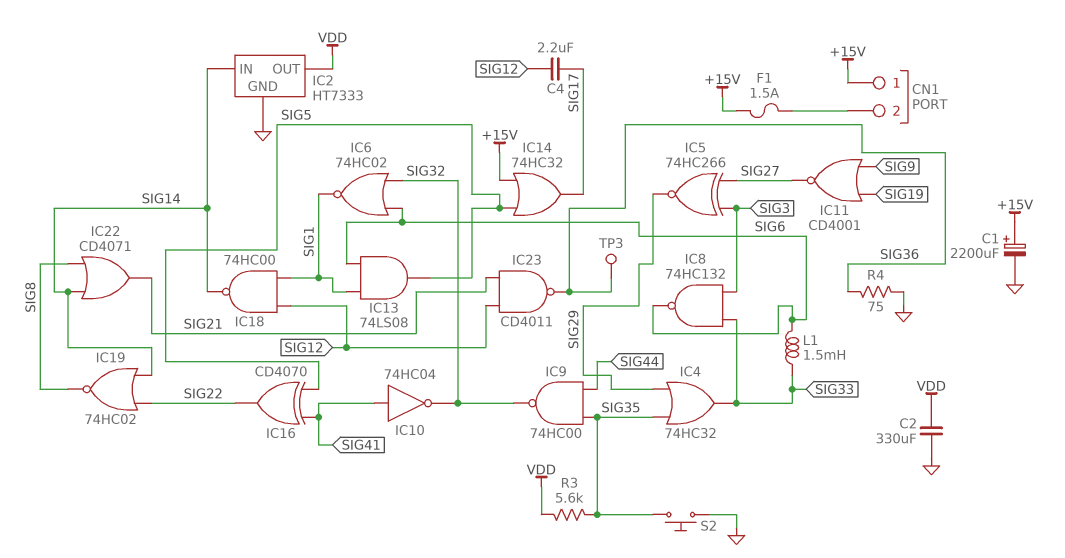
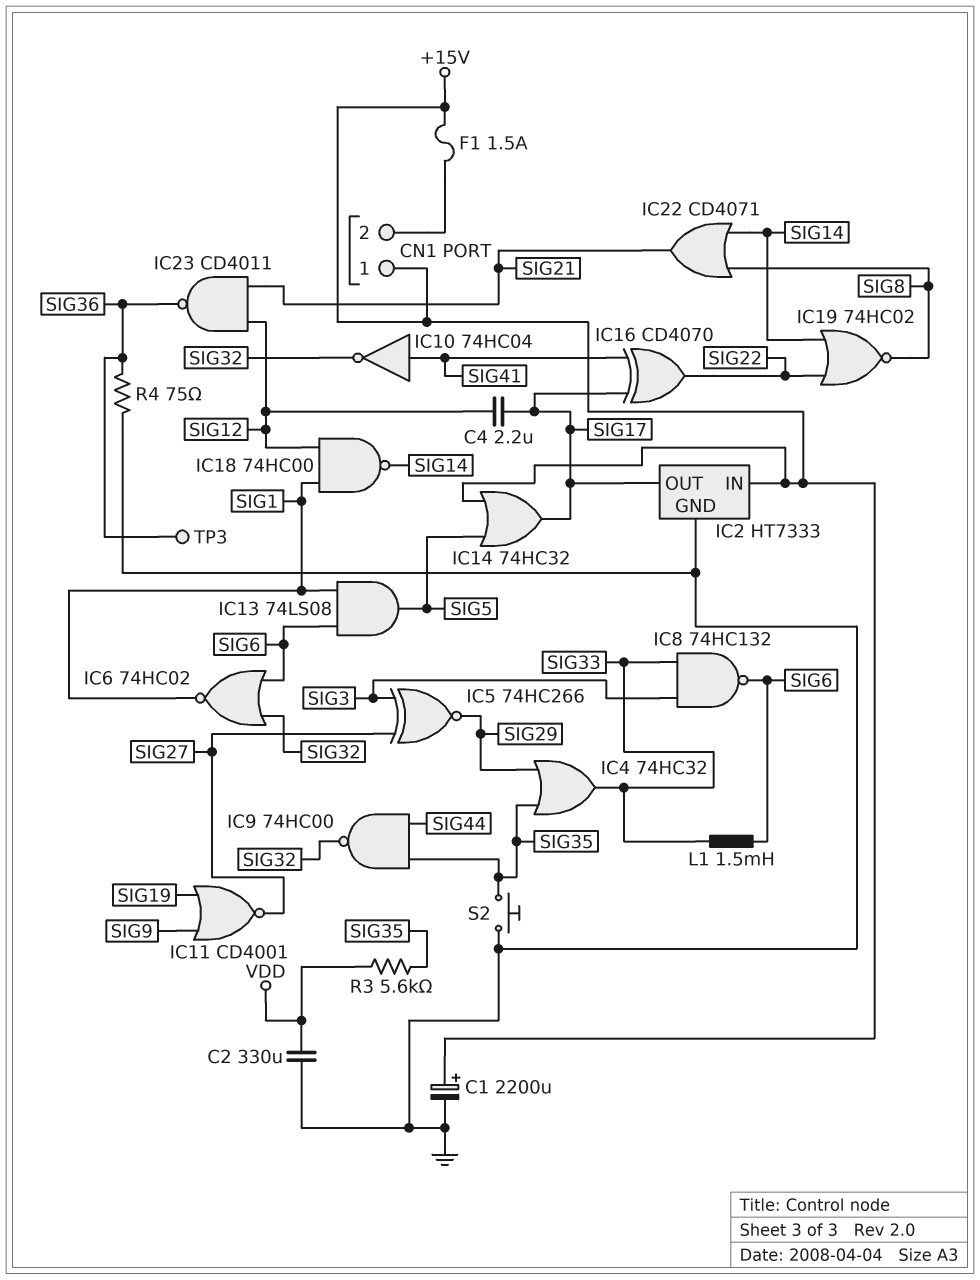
IC2 pin IN: SIG14 -> +15V
IC2 pin OUT: VDD -> SIG17
IC16: XOR CD4070 (in SIG5, in SIG41, out SIG22) -> XOR CD4070 (in SIG17, in SIG41, out SIG22)

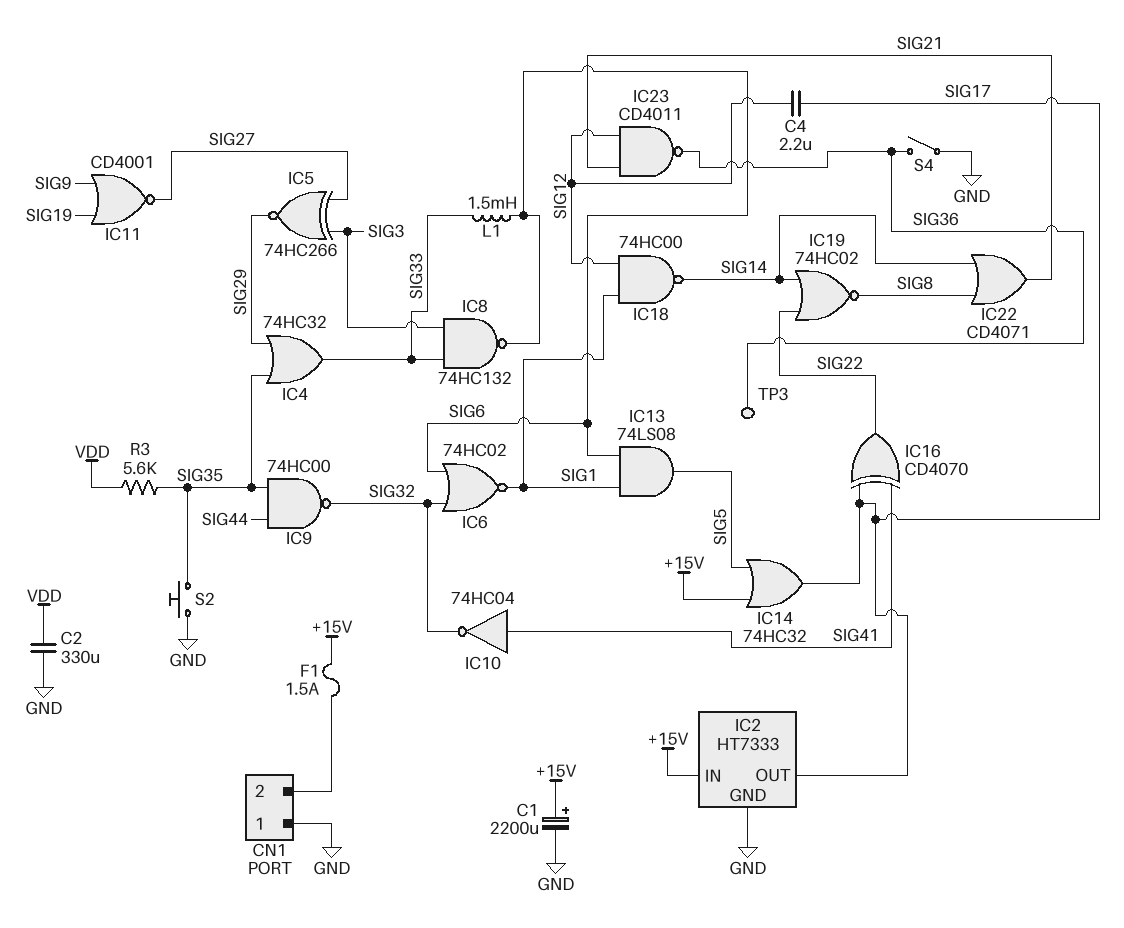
CN1 pin 1: +15V -> GND
R4: 75 (GND, SIG36) -> none
S4: none -> switch (GND, SIG36)

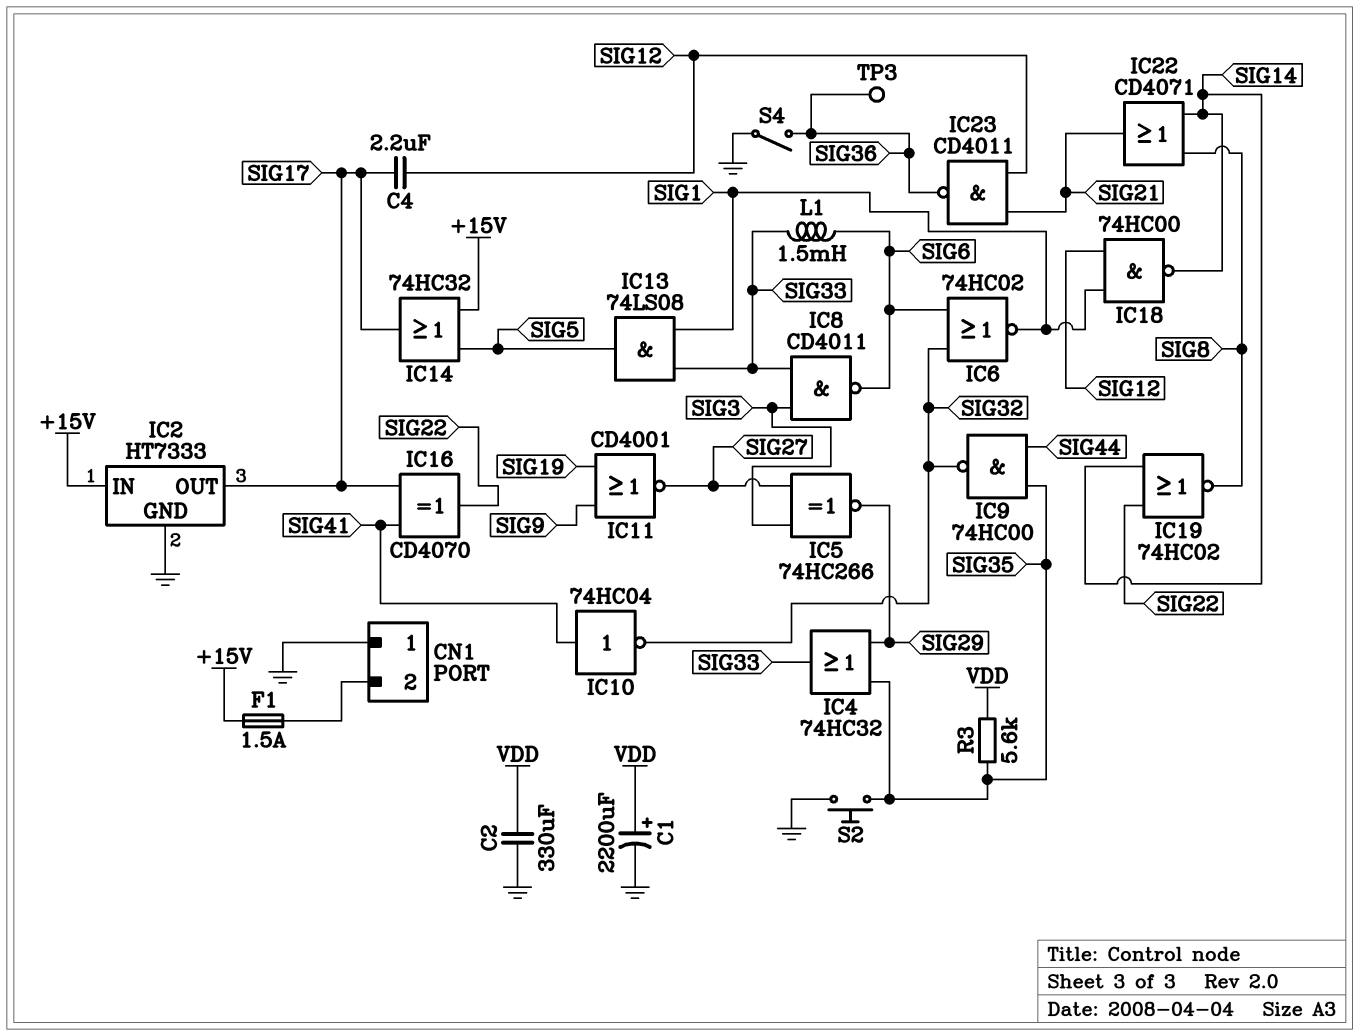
C1: 2200uF (plus +15V, minus GND) -> 2200uF (plus VDD, minus GND)
IC8: NAND 74HC132 (in SIG3, in SIG33, out SIG6) -> NAND CD4011 (in SIG3, in SIG33, out SIG6)
IC13: AND 74LS08 (in SIG1, in SIG6, out SIG5) -> AND 74LS08 (in SIG1, in SIG33, out SIG5)

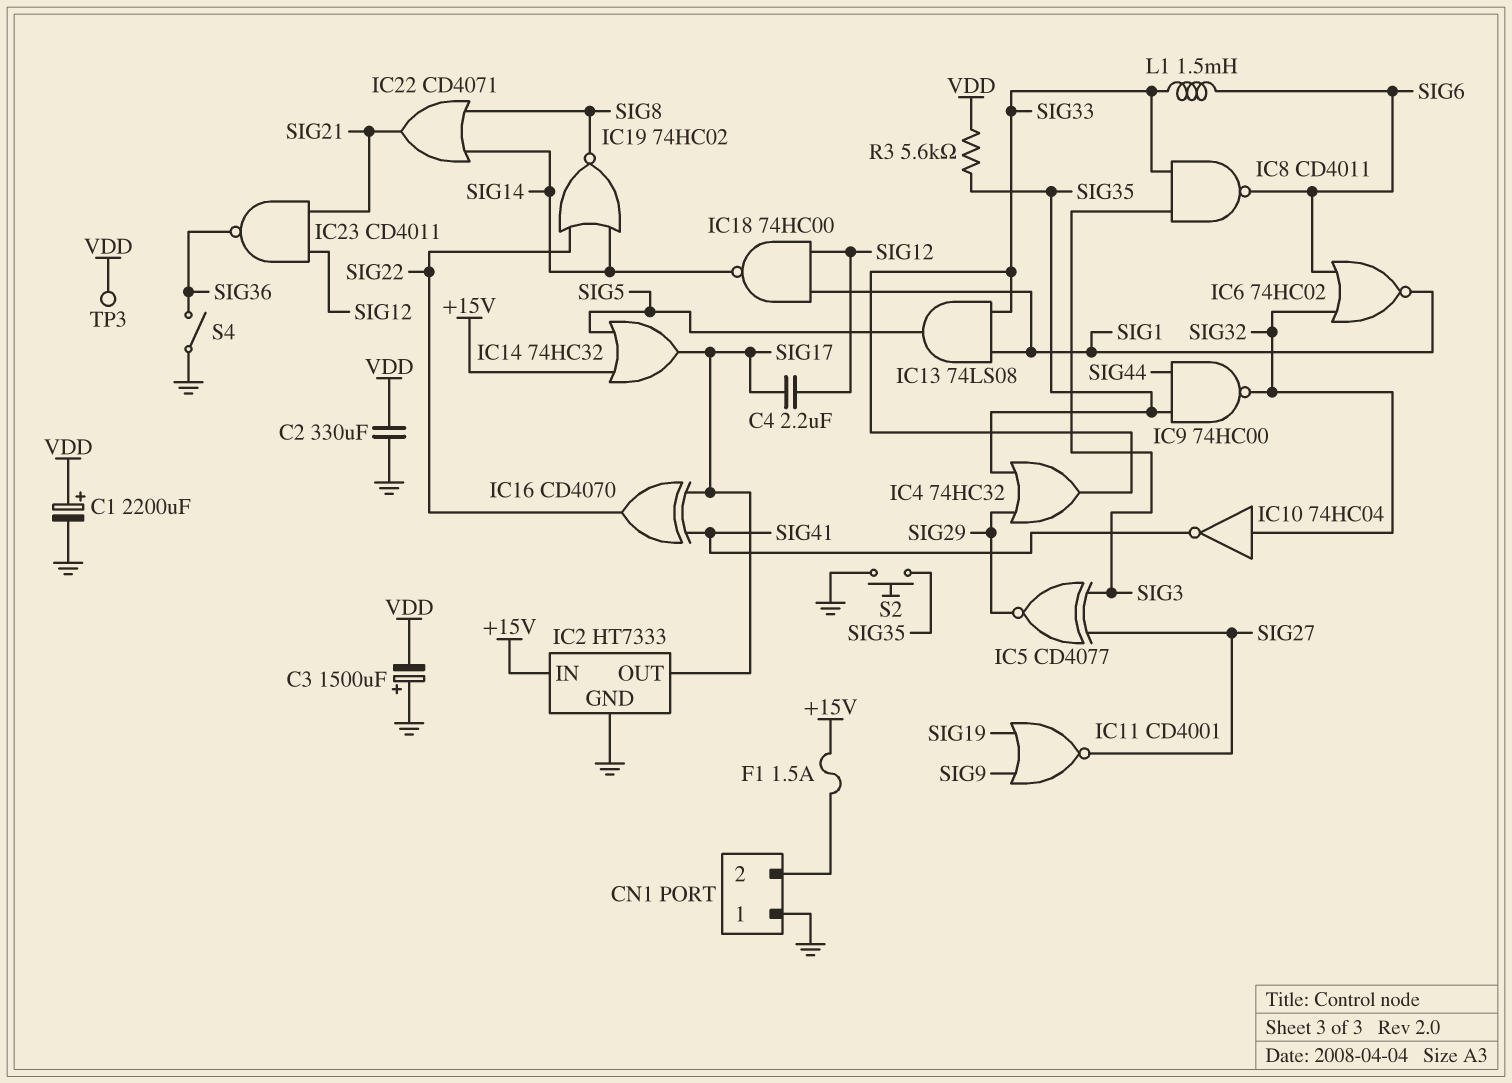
C3: none -> 1500uF (plus GND, minus VDD)
IC5: XNOR 74HC266 (in SIG3, in SIG27, out SIG29) -> XNOR CD4077 (in SIG3, in SIG27, out SIG29)
IC10: NOT 74HC04 (in SIG41, out SIG32) -> NOT 74HC04 (in SIG32, out SIG41)
TP3: test point (SIG36) -> test point (VDD)

